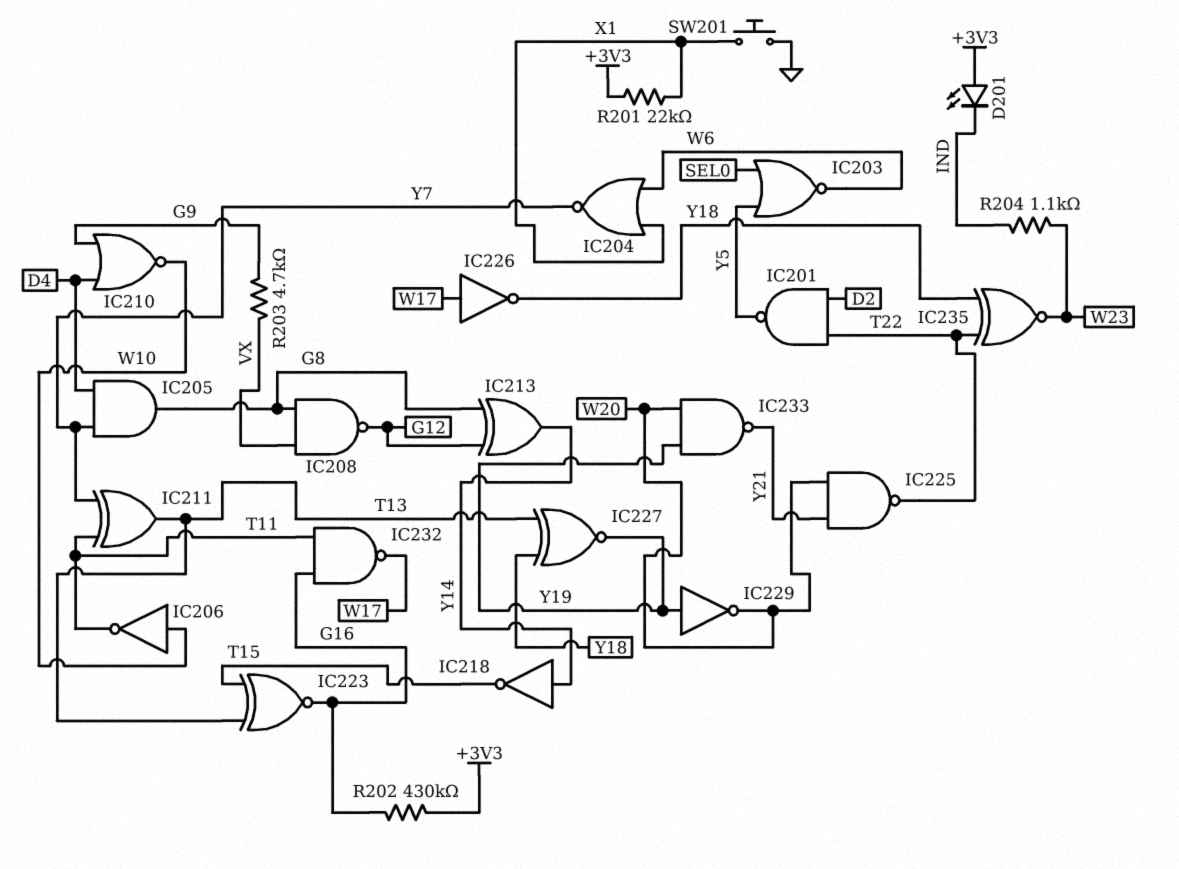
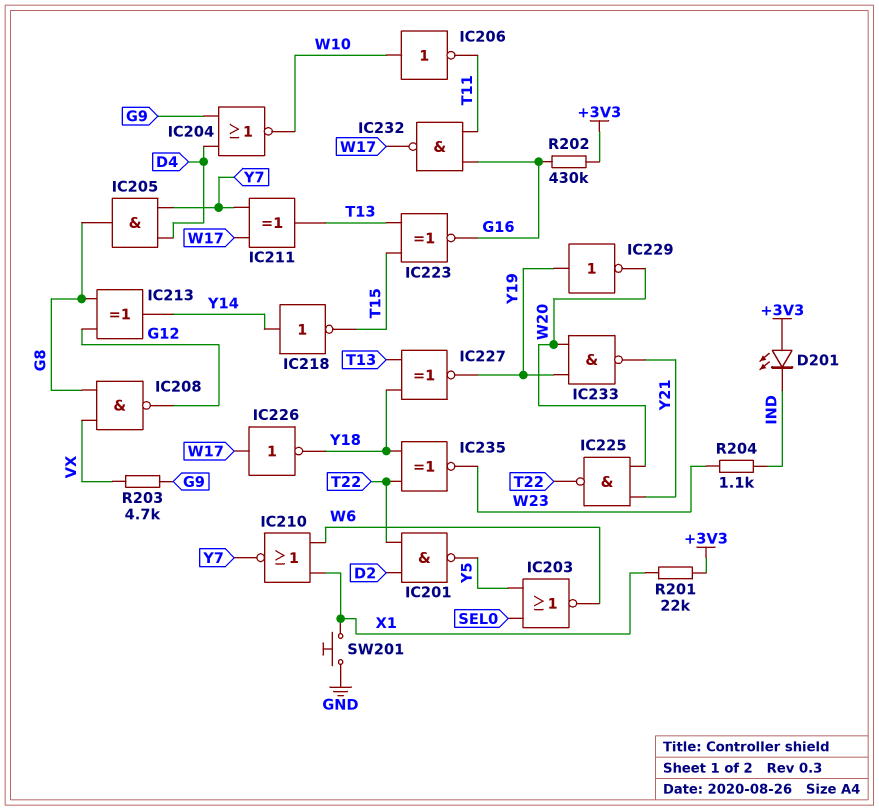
IC204: NOR (in W6, in X1, out Y7) -> NOR (in D4, in G9, out W10)
IC210: NOR (in D4, in G9, out W10) -> NOR (in W6, in X1, out Y7)
IC211: XOR (in T11, in Y7, out T13) -> XOR (in W17, in Y7, out T13)

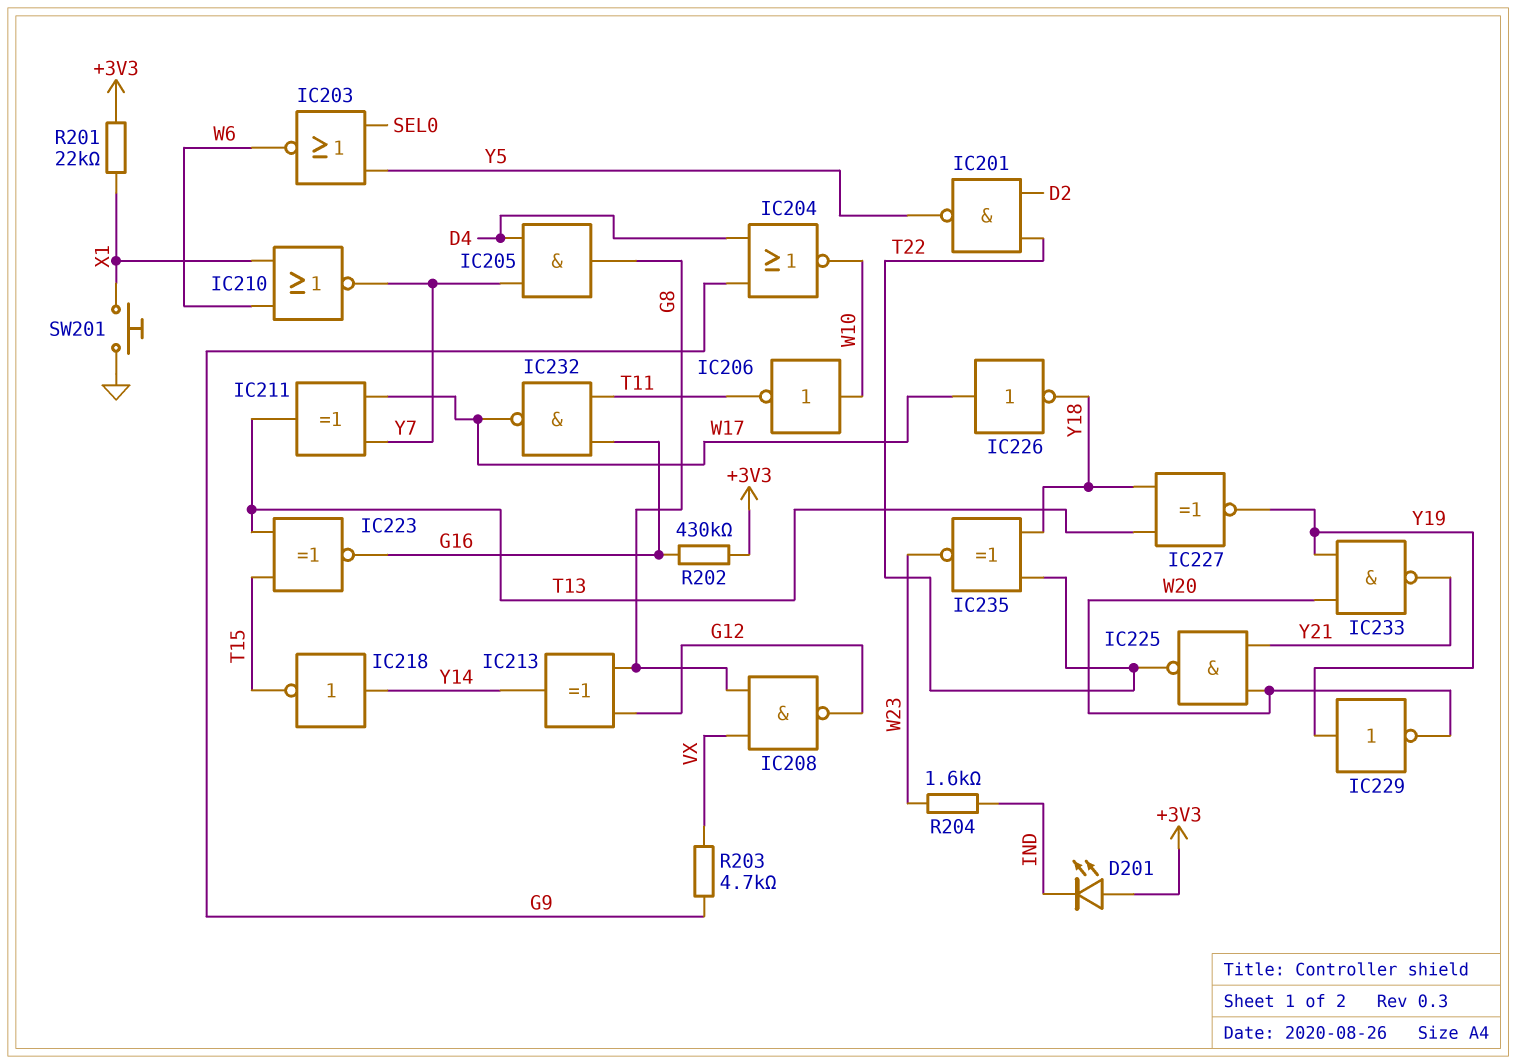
R204: 1.1k (IND, W23) -> 1.6k (IND, W23)

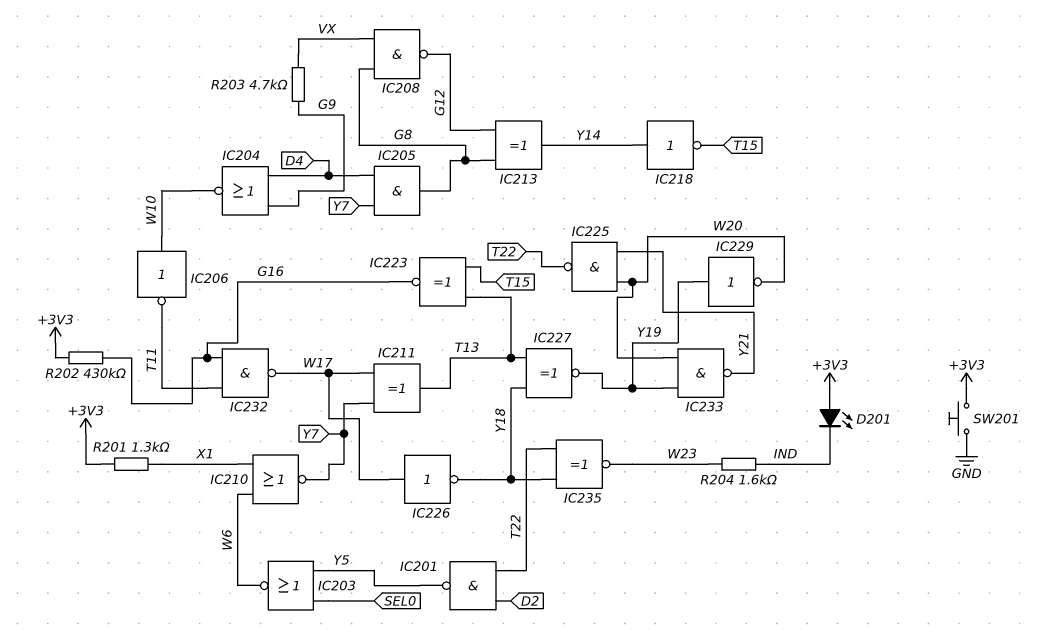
R201: 22k (+3V3, X1) -> 1.3k (+3V3, X1)
SW201: button (GND, X1) -> button (+3V3, GND)

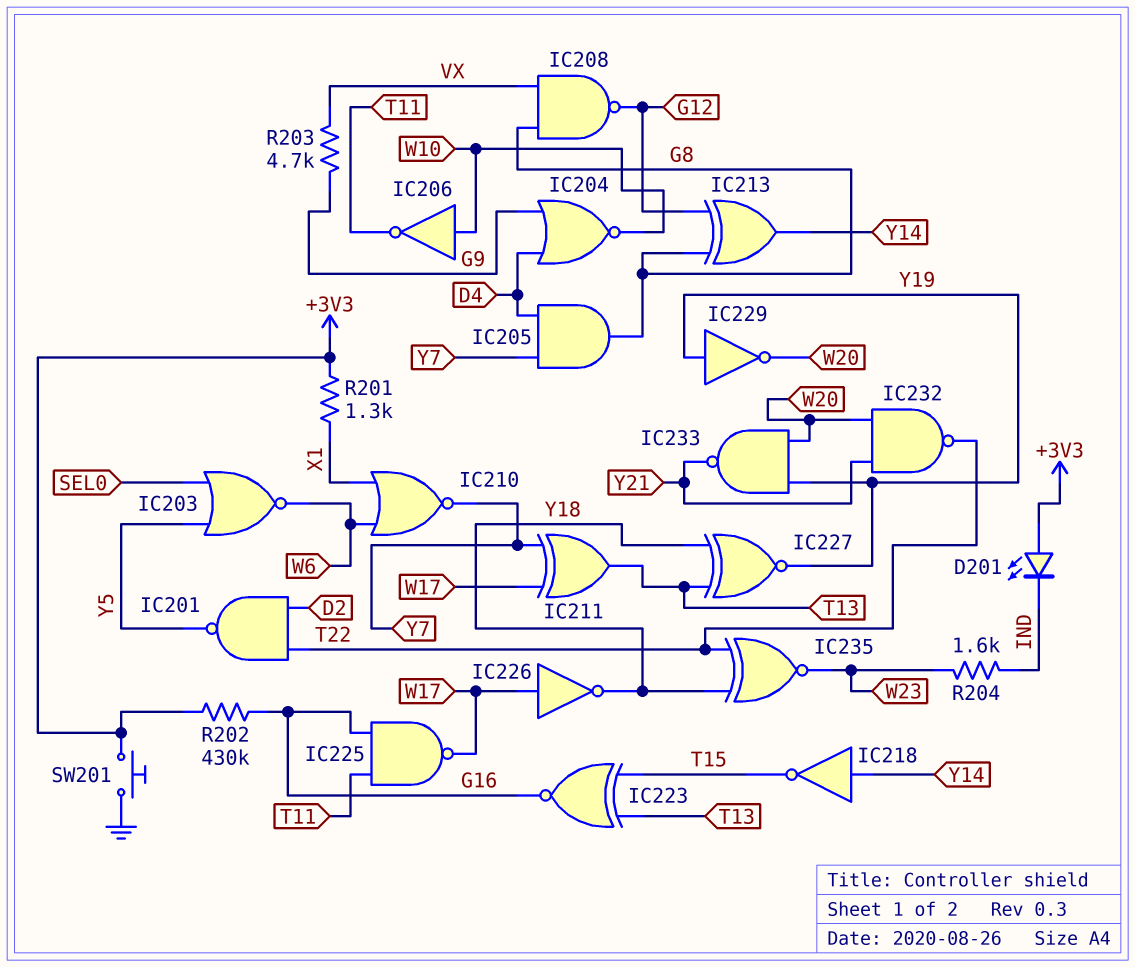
IC225: NAND (in W20, in Y21, out T22) -> NAND (in G16, in T11, out W17)
IC232: NAND (in G16, in T11, out W17) -> NAND (in W20, in Y21, out T22)

